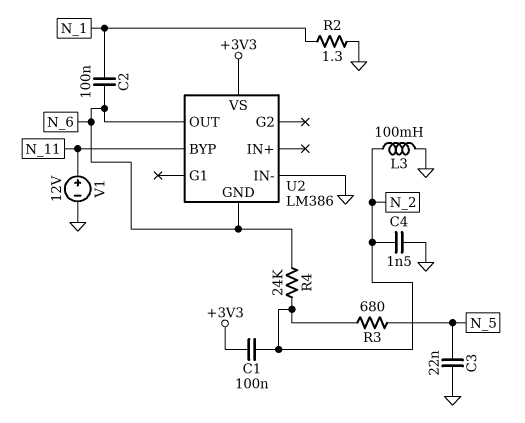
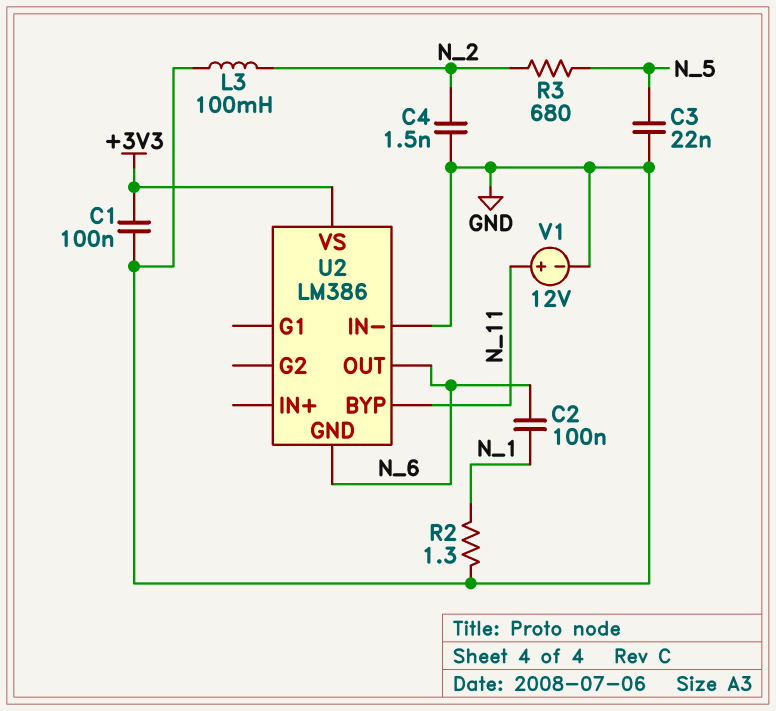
C1: 100nF (+3V3, N_2) -> 100nF (+3V3, GND)
R4: 24k (N_2, N_6) -> none

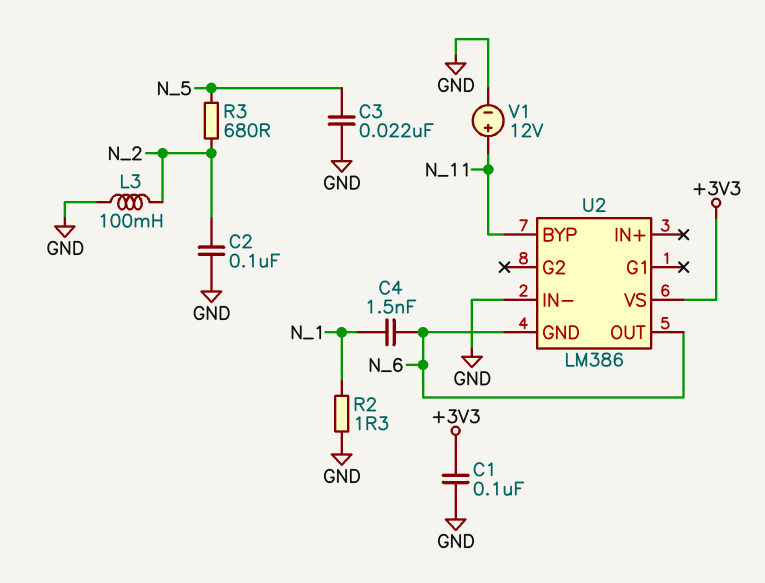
C2: 100nF (N_1, N_6) -> 100nF (GND, N_2)
C4: 1.5nF (GND, N_2) -> 1.5nF (N_1, N_6)

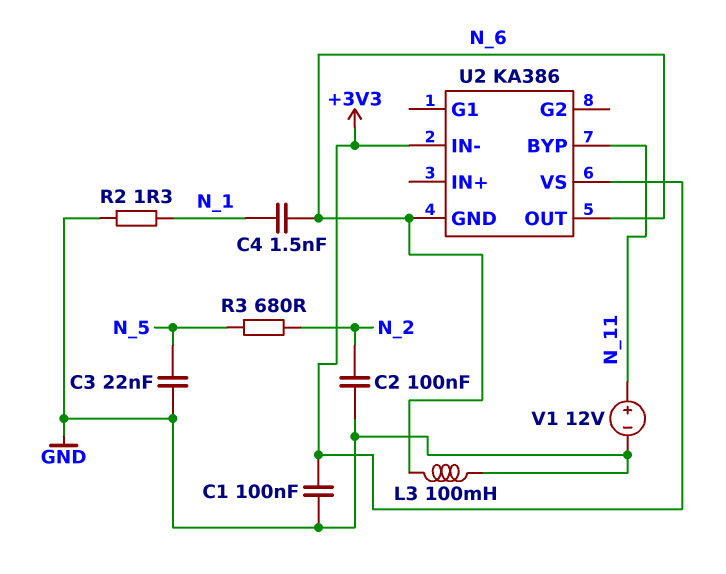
L3: 100mH (GND, N_2) -> 100mH (GND, N_6)
U2: LM386 -> KA386
U2 pin IN-: GND -> +3V3

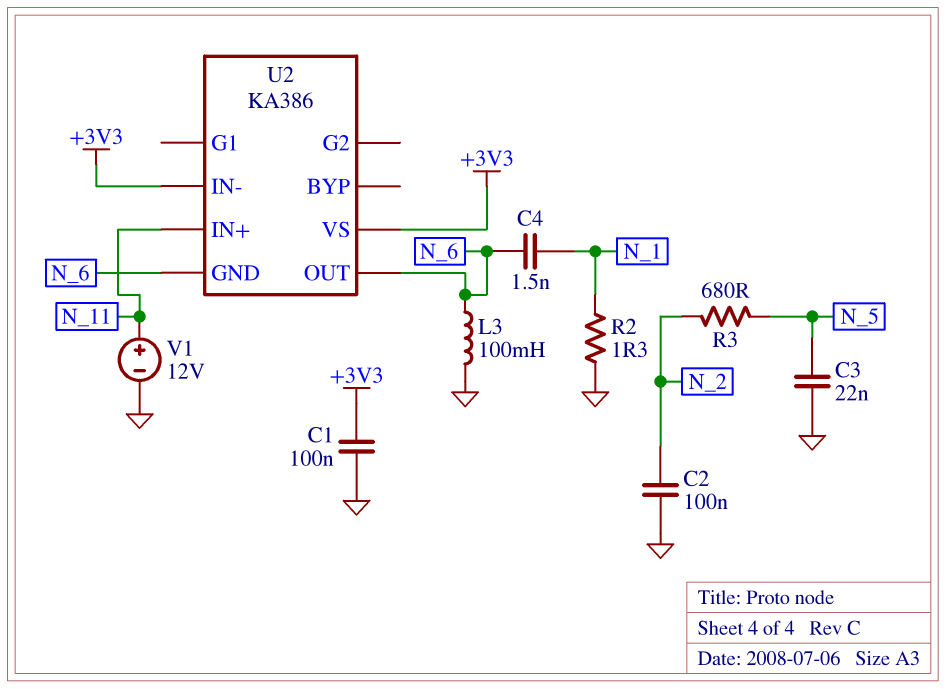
U2 pin BYP: N_11 -> none
U2 pin IN+: none -> N_11

